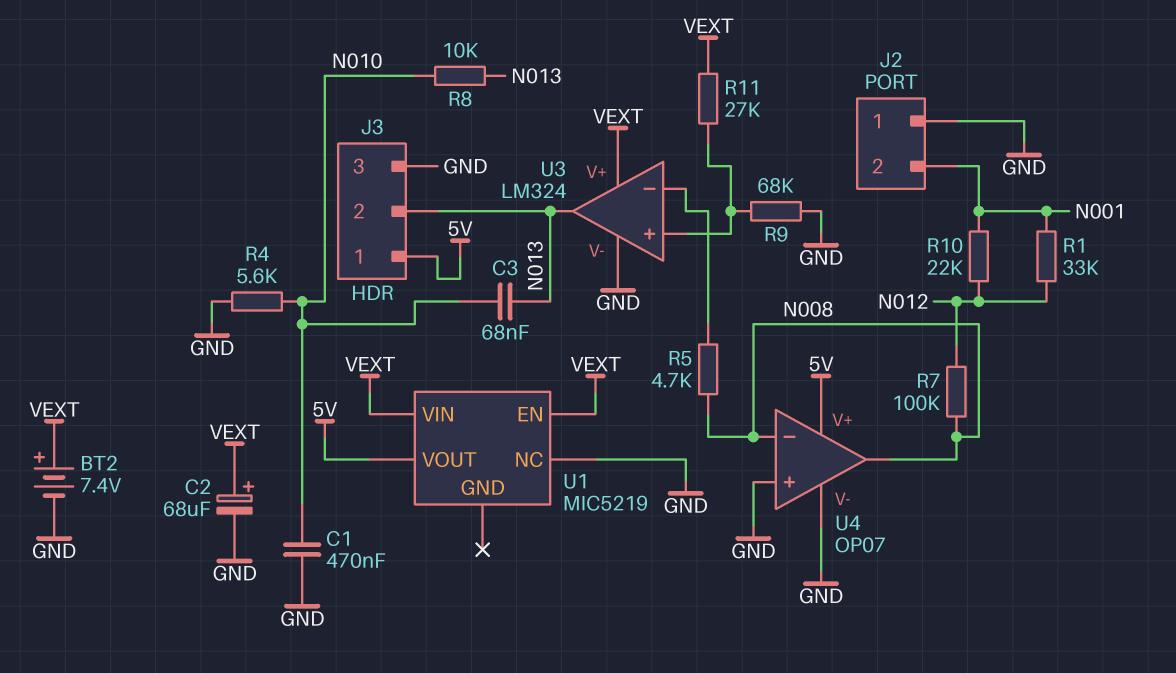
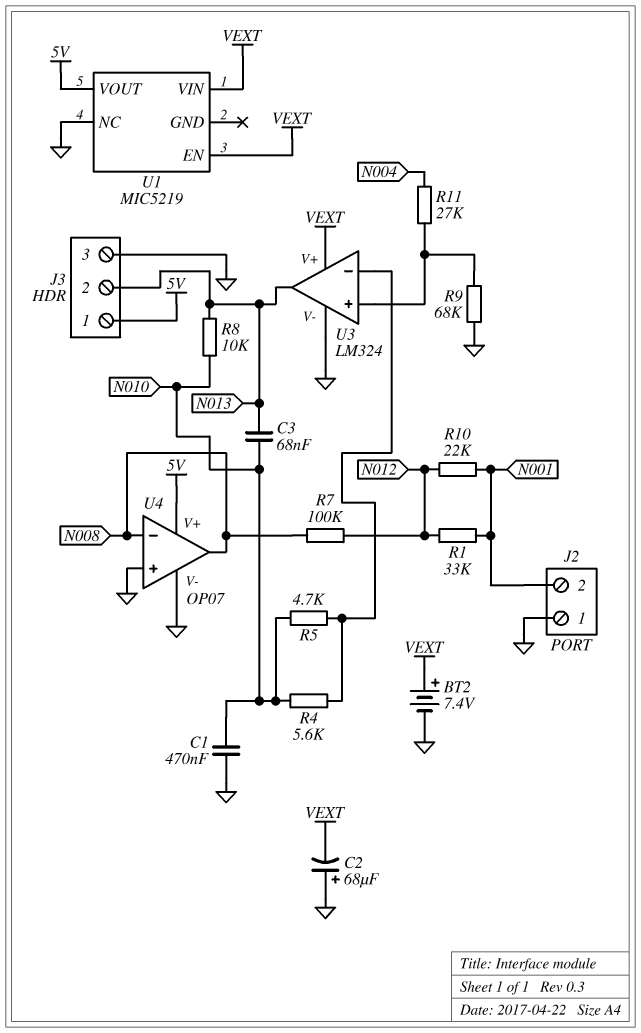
C2: 68uF (plus VEXT, minus GND) -> 68uF (plus GND, minus VEXT)
R4: 5.6k (GND, N010) -> 5.6k (N010, U3/in-)
R5: 4.7k (N008, U3/in-) -> 4.7k (N010, U3/in-)
R11: 27k (U3/in+, VEXT) -> 27k (N004, U3/in+)

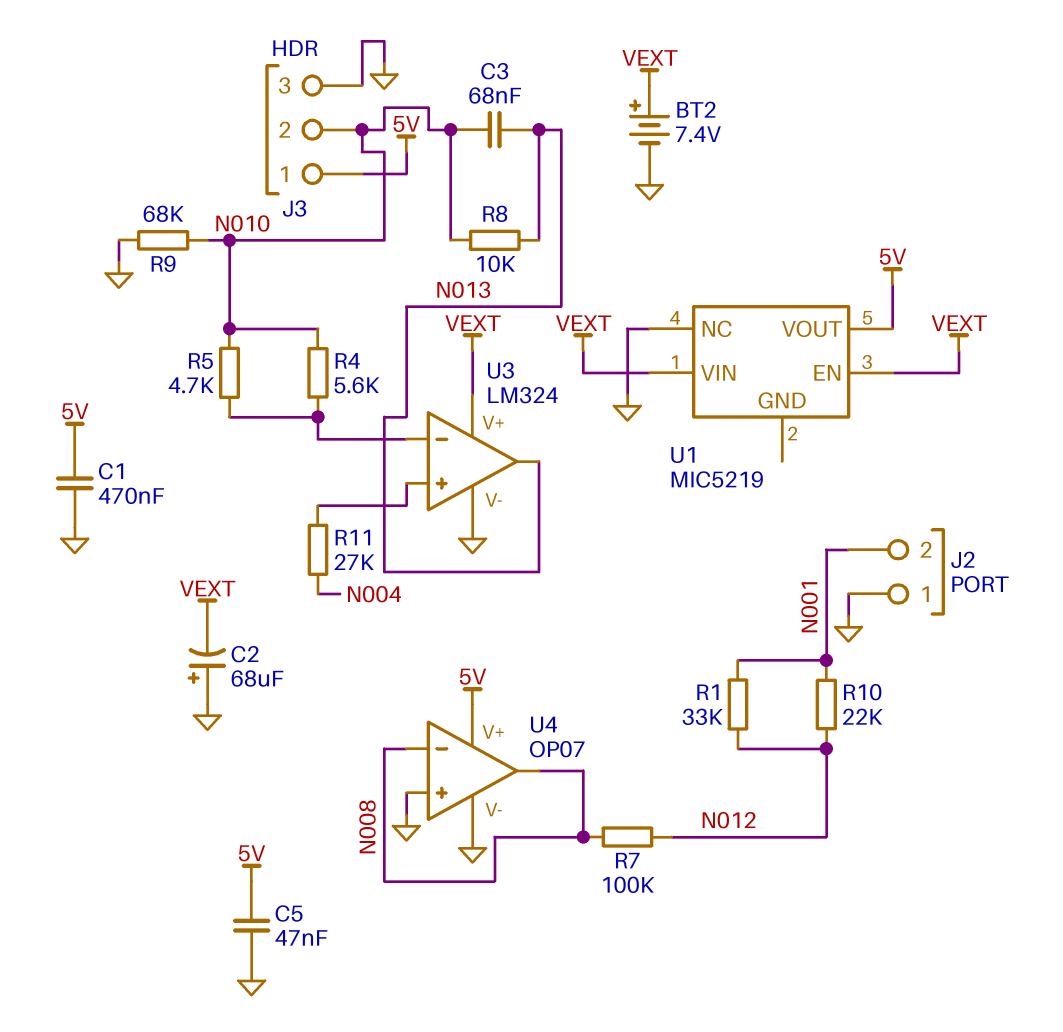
C1: 470nF (GND, N010) -> 470nF (5V, GND)
C5: none -> 47nF (5V, GND)
J3 pin 2: N013 -> N010
R9: 68k (GND, U3/in+) -> 68k (GND, N010)

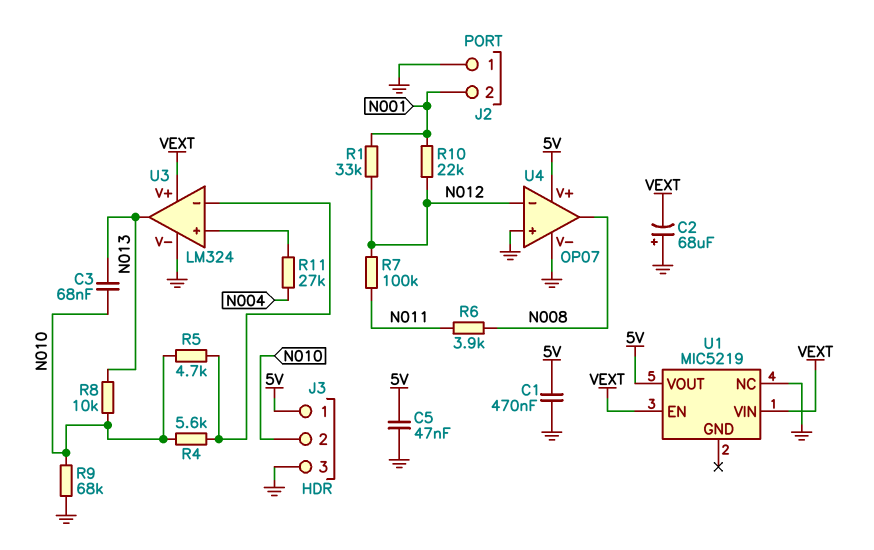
BT2: 7.4V (plus VEXT, minus GND) -> none
R6: none -> 3.9k (N008, N011)
R7: 100k (N008, N012) -> 100k (N011, N012)
U4 pin in-: N008 -> N012

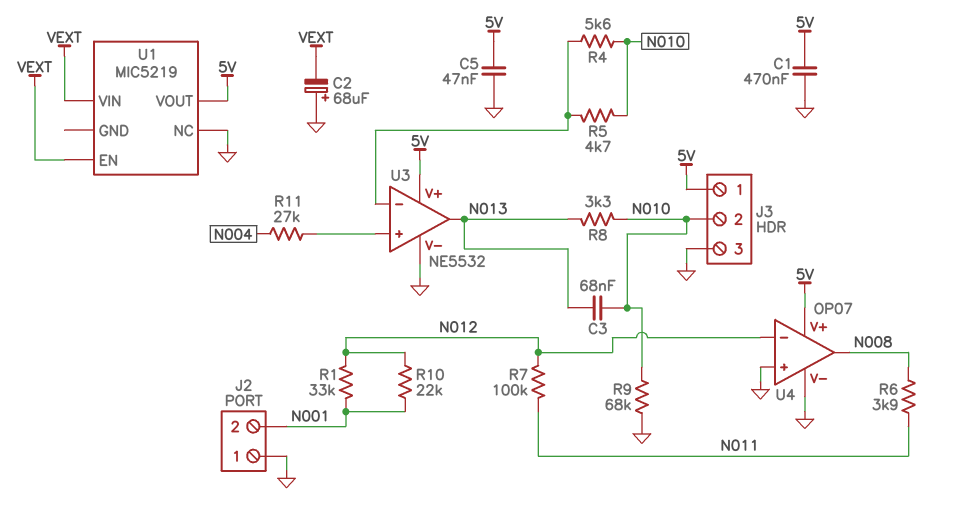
R8: 10k (N010, N013) -> 3.3k (N010, N013)
U3: LM324 -> NE5532
U3 pin V+: VEXT -> 5V

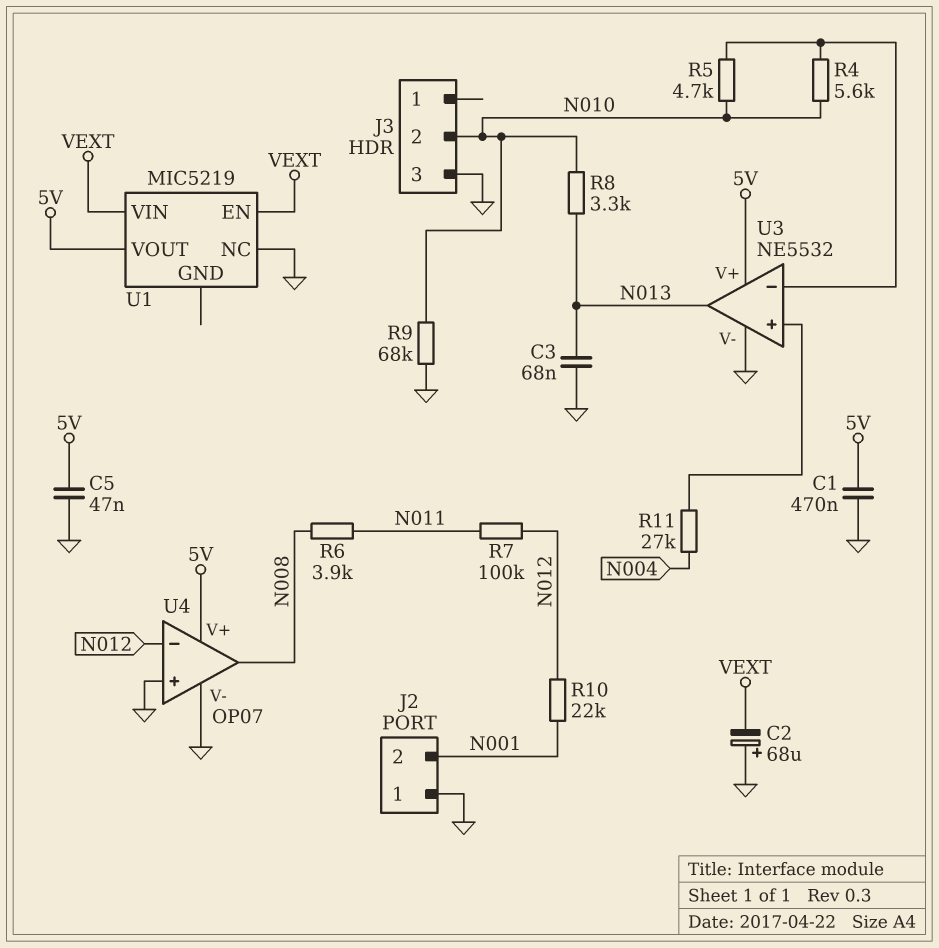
C3: 68nF (N010, N013) -> 68nF (GND, N013)
J3 pin 1: 5V -> none
R1: 33k (N001, N012) -> none

